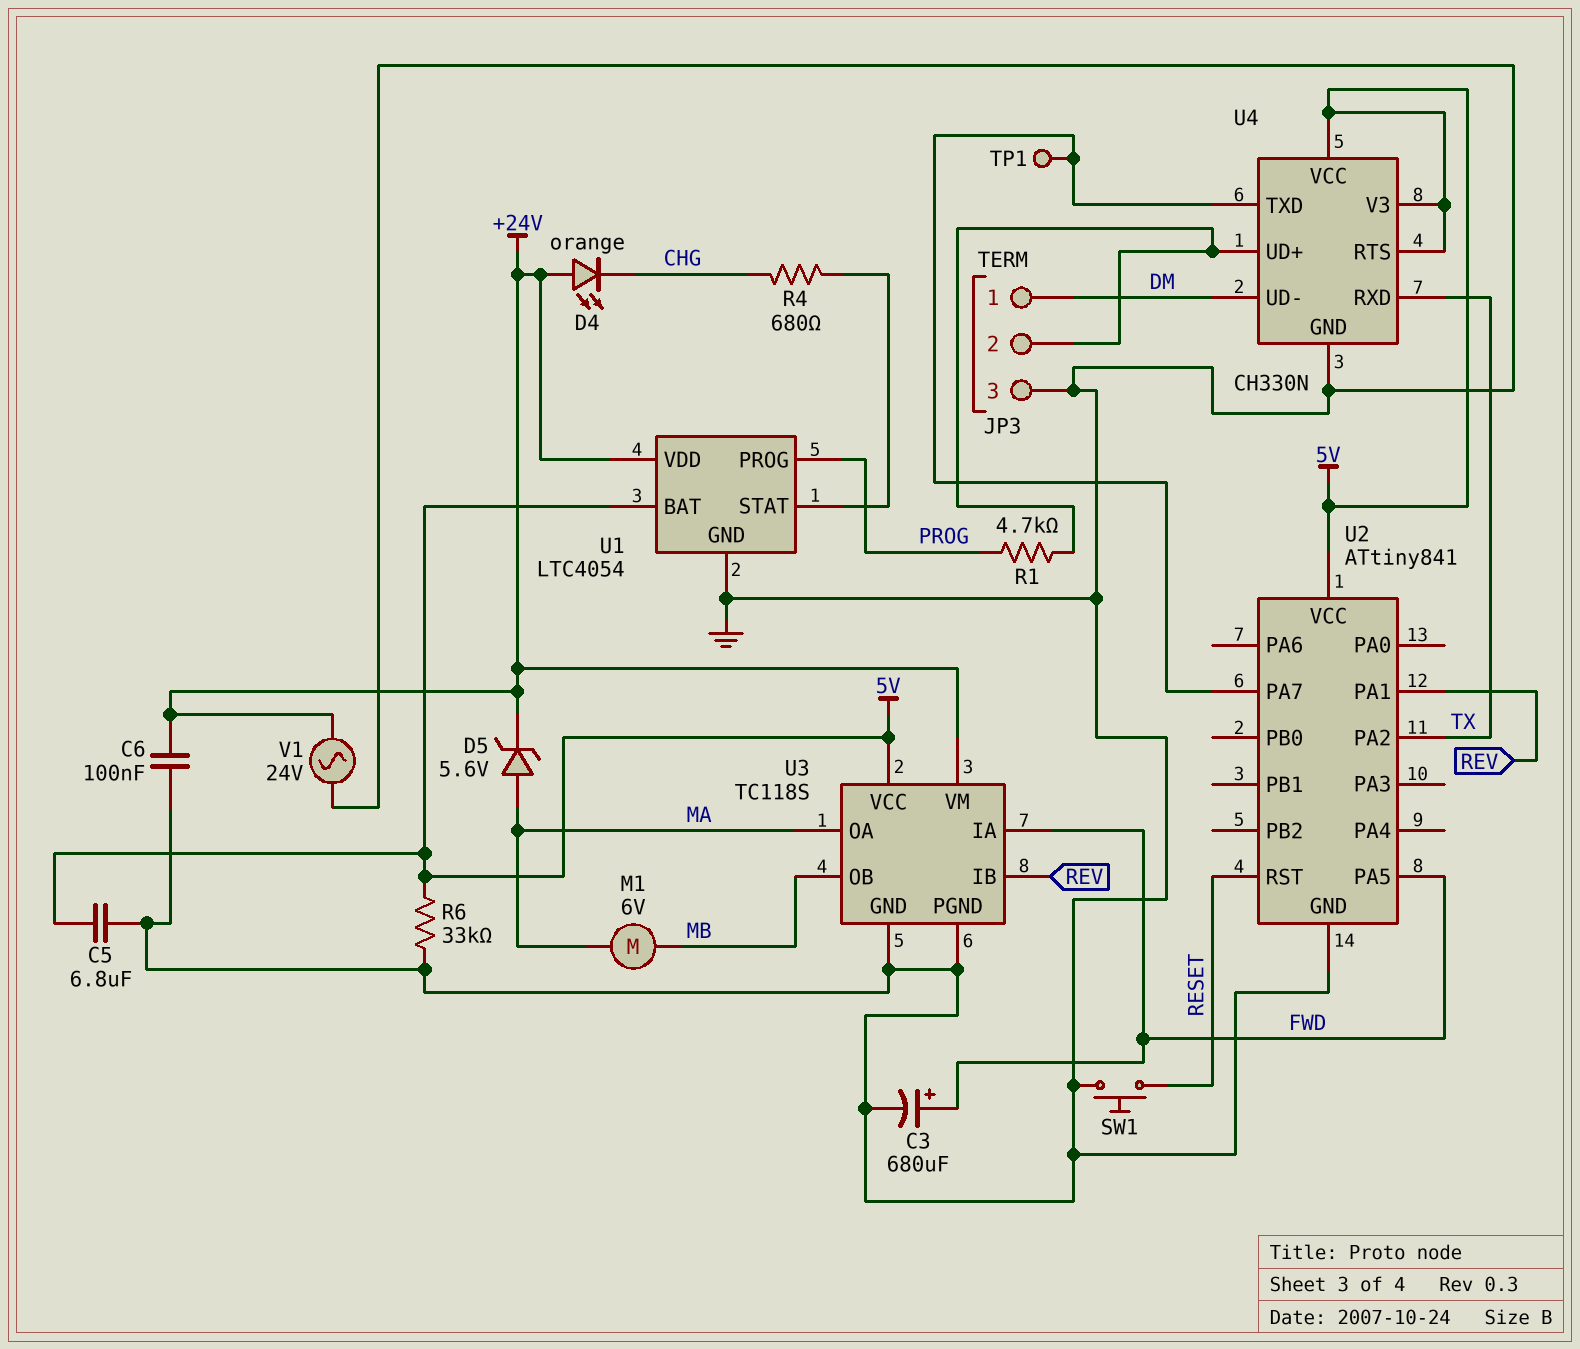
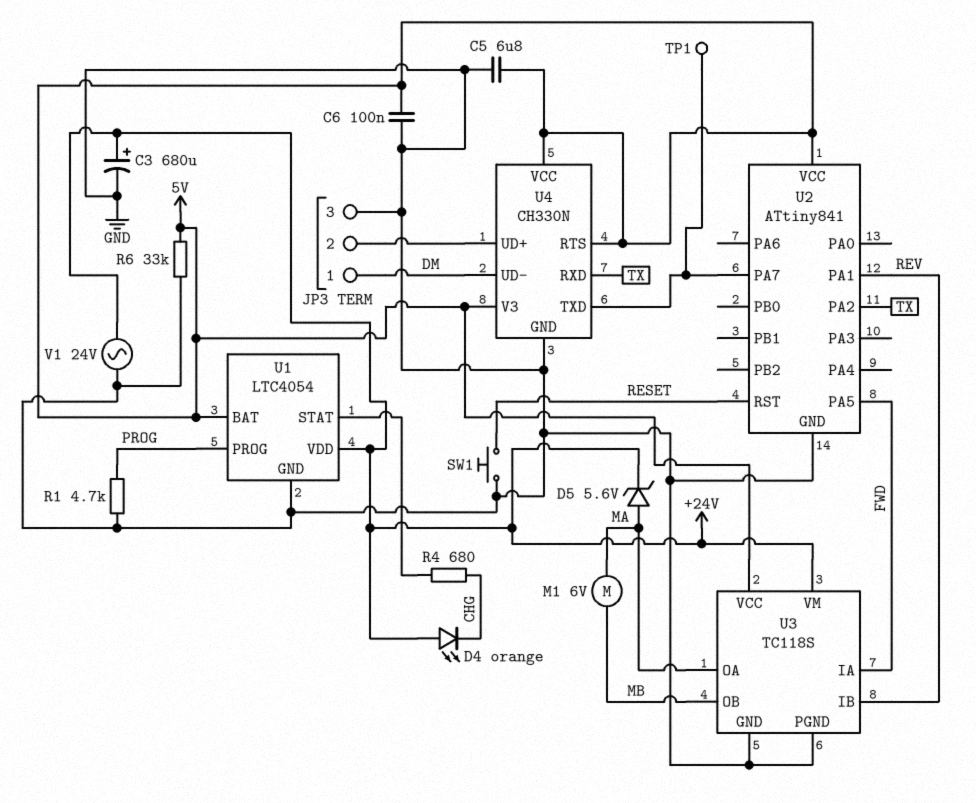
C3: 680uF (plus FWD, minus GND) -> 680uF (plus +24V, minus GND)
C6: 100nF (+24V, GND) -> 100nF (5V, GND)
R1: 4.7k (JP3/2, PROG) -> 4.7k (GND, PROG)

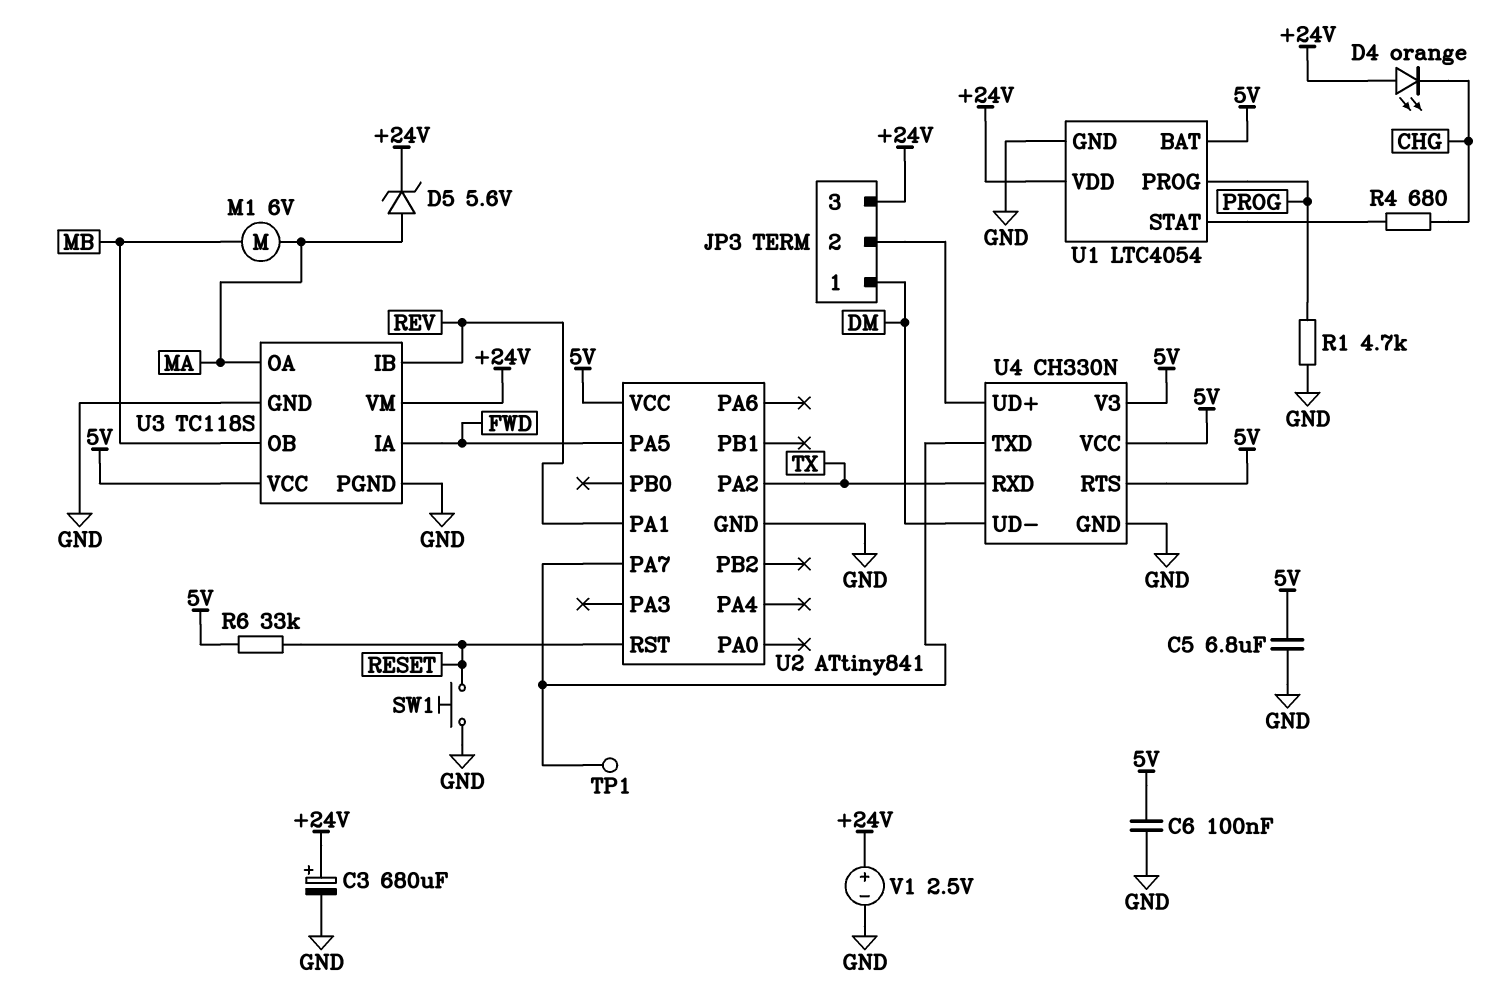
JP3 pin 3: GND -> +24V
R6: 33k (5V, GND) -> 33k (5V, RESET)
V1: AC 24V (+24V, GND) -> 2.5V (plus +24V, minus GND)

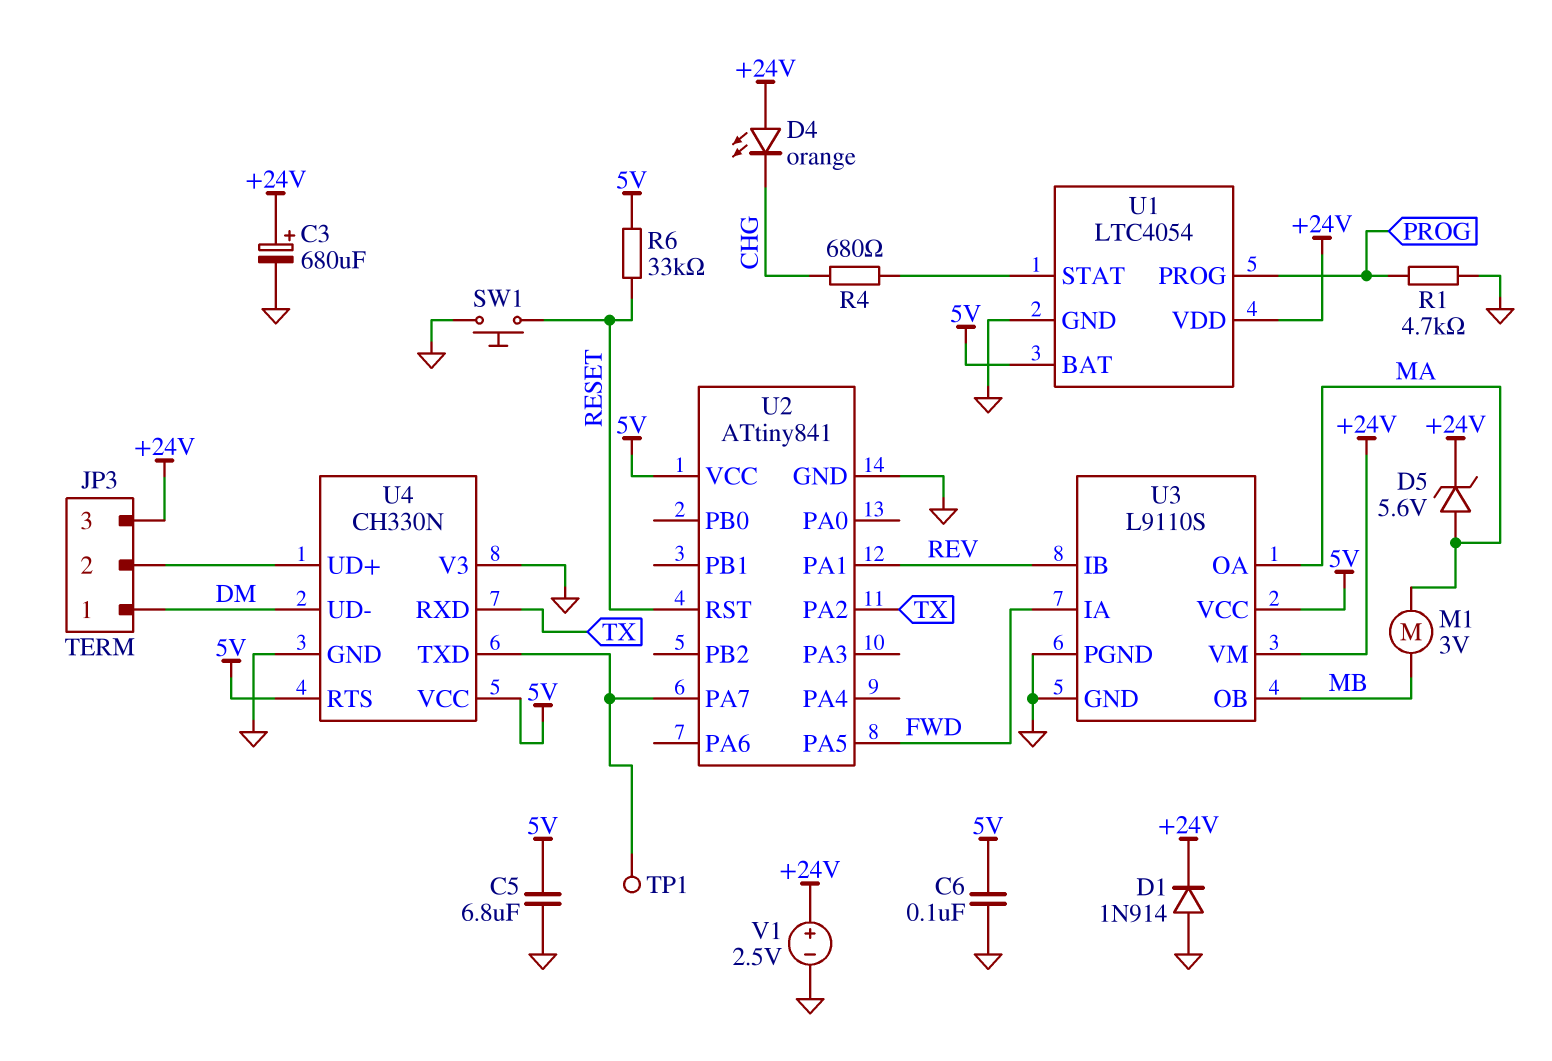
D1: none -> diode 1N914 (A GND, K +24V)
M1: motor 6V (MA, MB) -> motor 3V (MA, MB)
U3: TC118S -> L9110S
U4 pin V3: 5V -> GND

